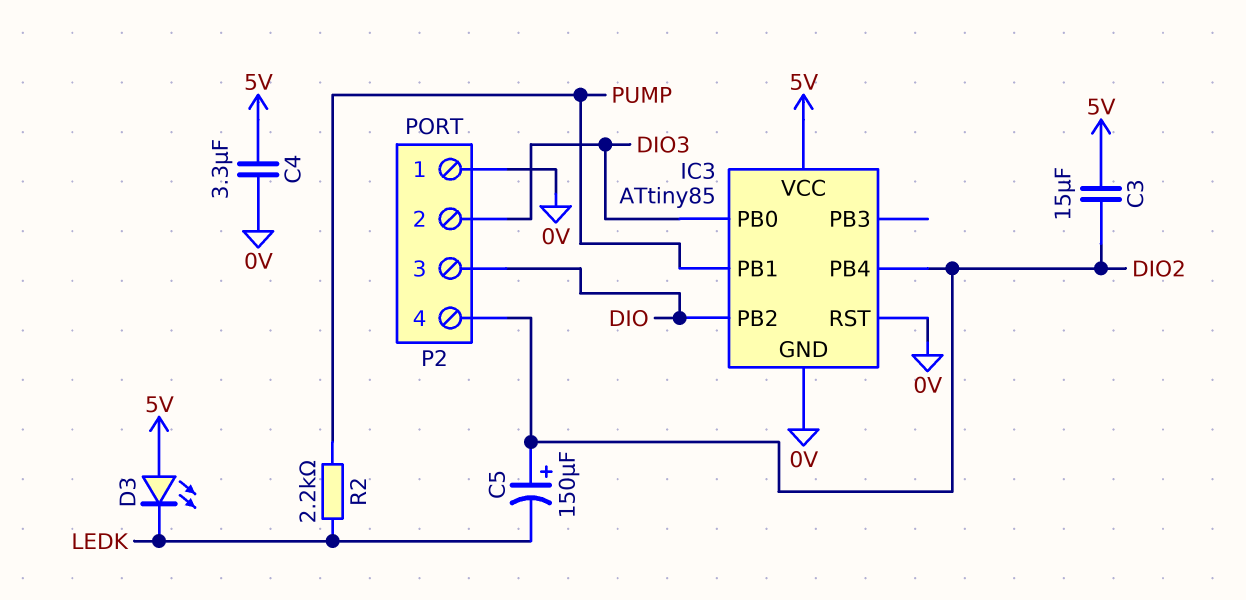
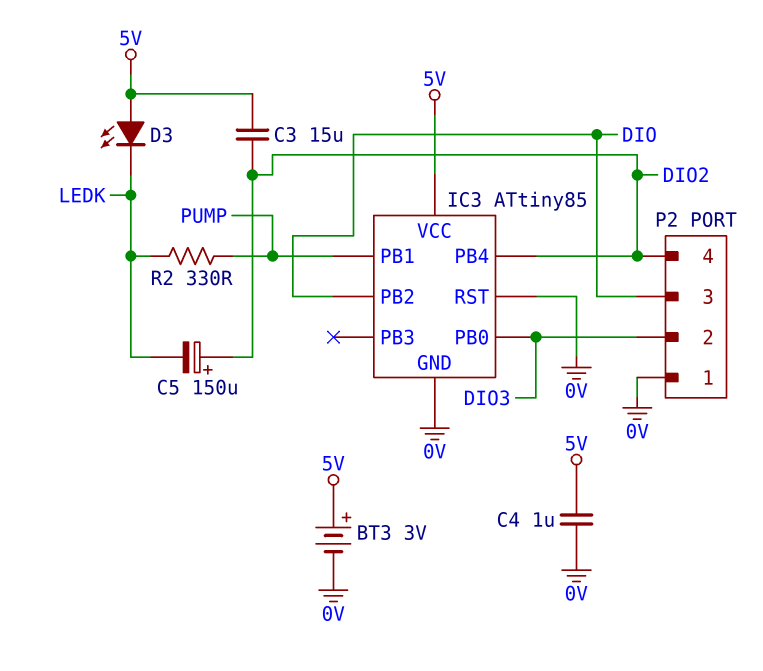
BT3: none -> 3V (plus 5V, minus 0V)
C4: 3.3uF (0V, 5V) -> 1uF (0V, 5V)
R2: 2.2k (LEDK, PUMP) -> 330 (LEDK, PUMP)

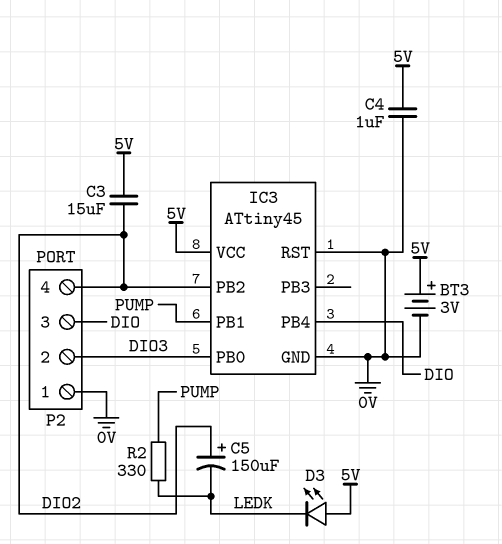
IC3: ATtiny85 -> ATtiny45
IC3 pin PB2: DIO -> DIO2
IC3 pin PB4: DIO2 -> DIO

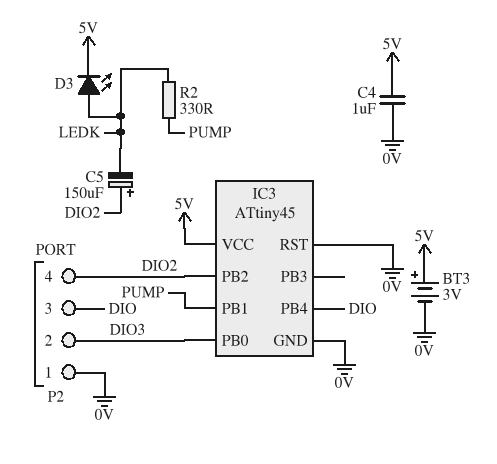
C3: 15uF (5V, DIO2) -> none
D3: LED (A 5V, K LEDK) -> LED (A LEDK, K 5V)

